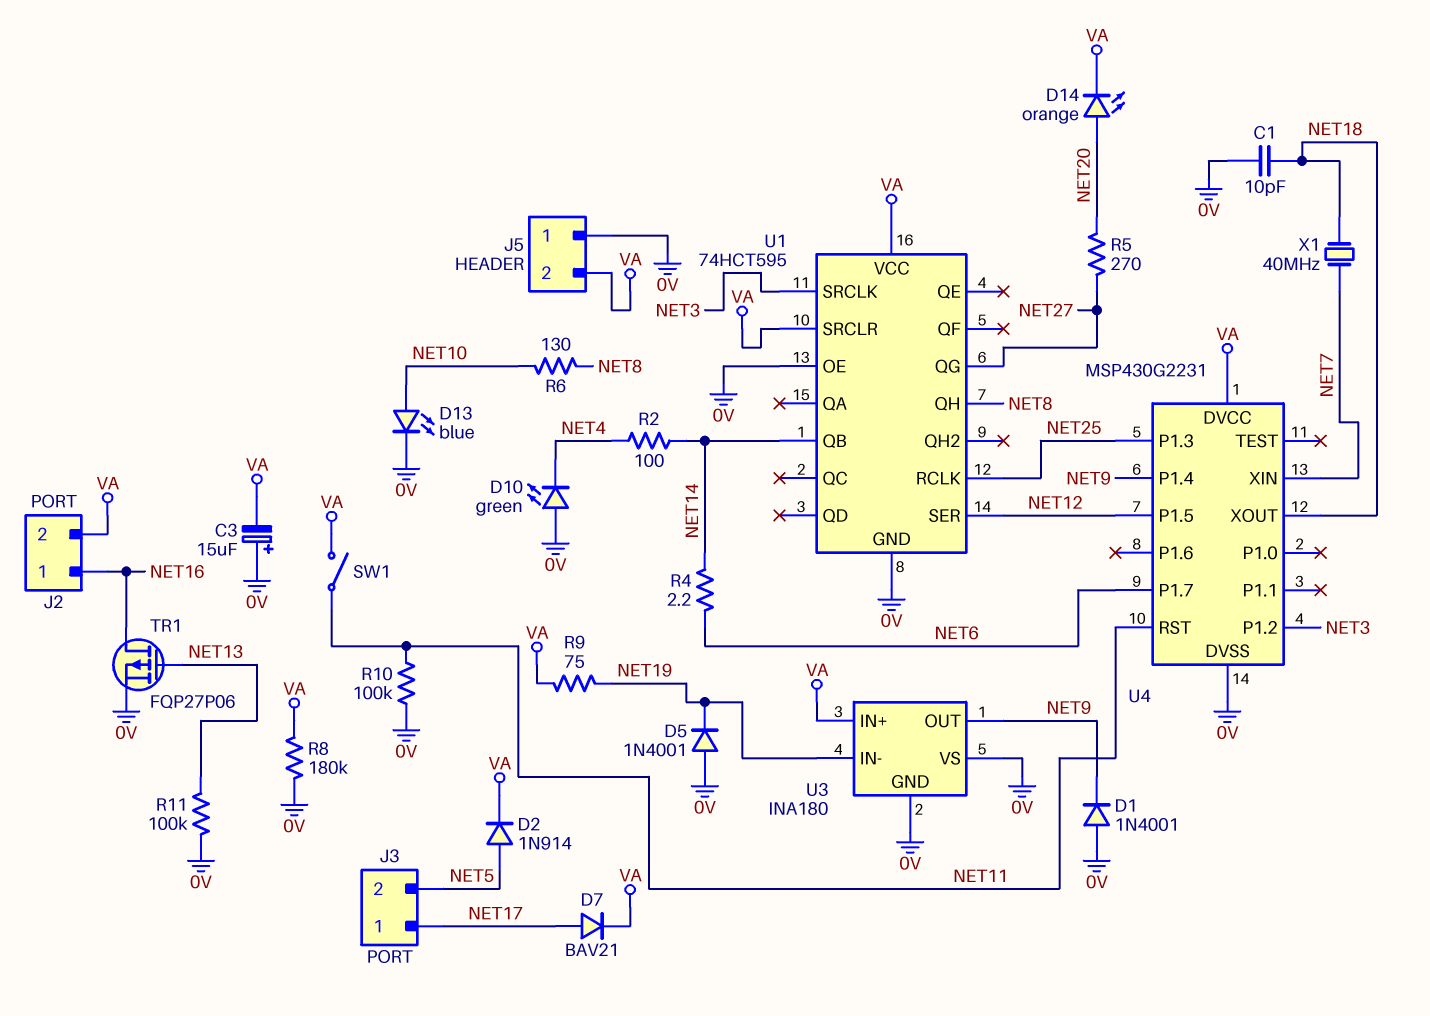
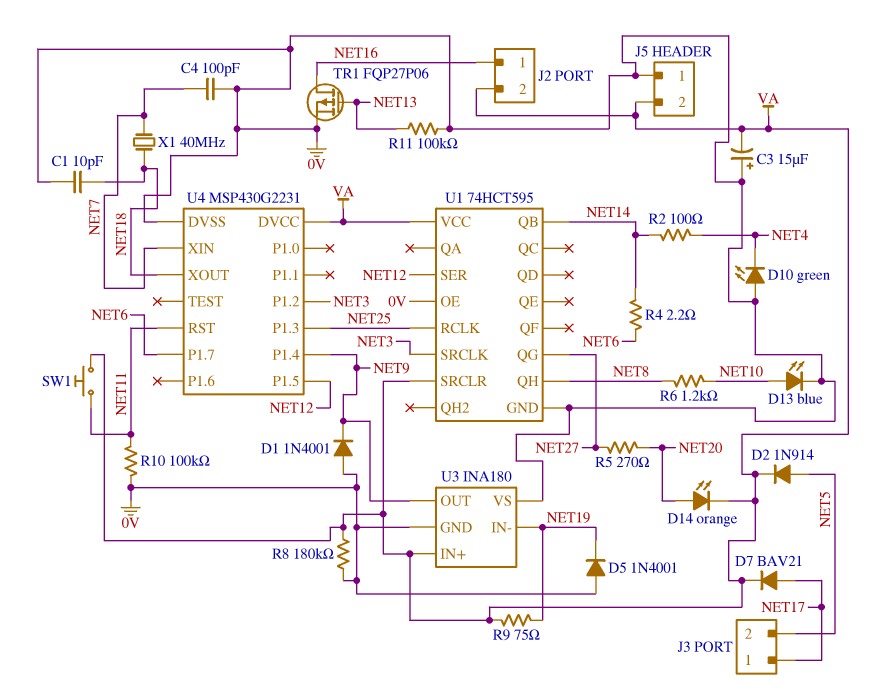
C4: none -> 100pF (0V, NET7)
R6: 130 (NET8, NET10) -> 1.2k (NET8, NET10)
SW1: switch (NET11, VA) -> button (NET11, VA)

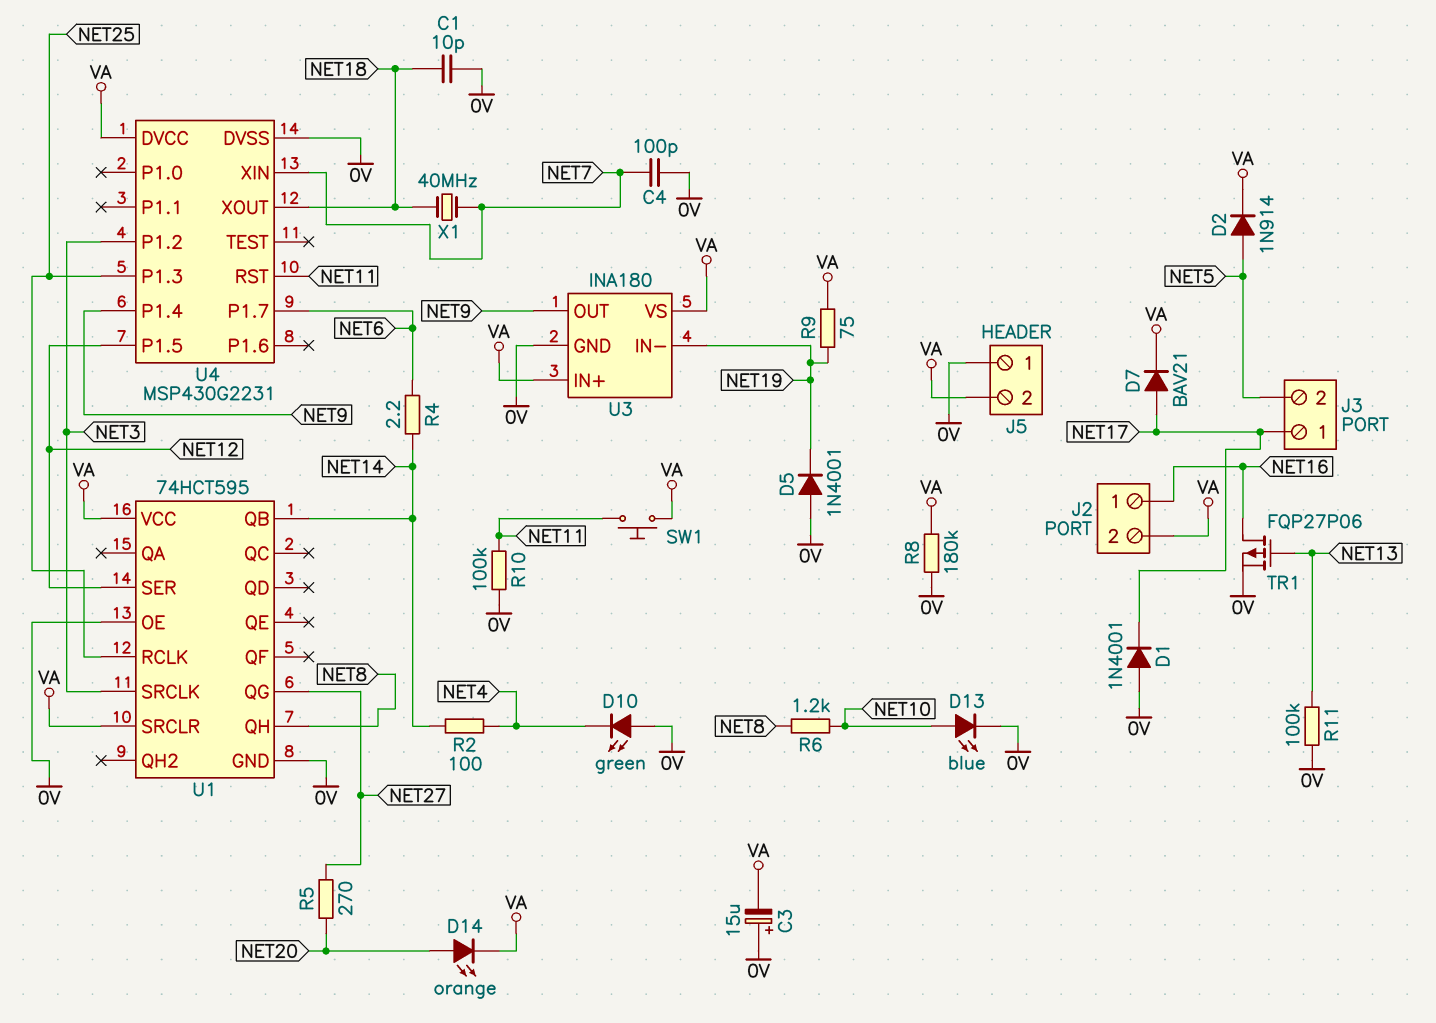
D1: diode 1N4001 (A 0V, K NET9) -> diode 1N4001 (A 0V, K NET17)
U3 pin VS: 0V -> VA

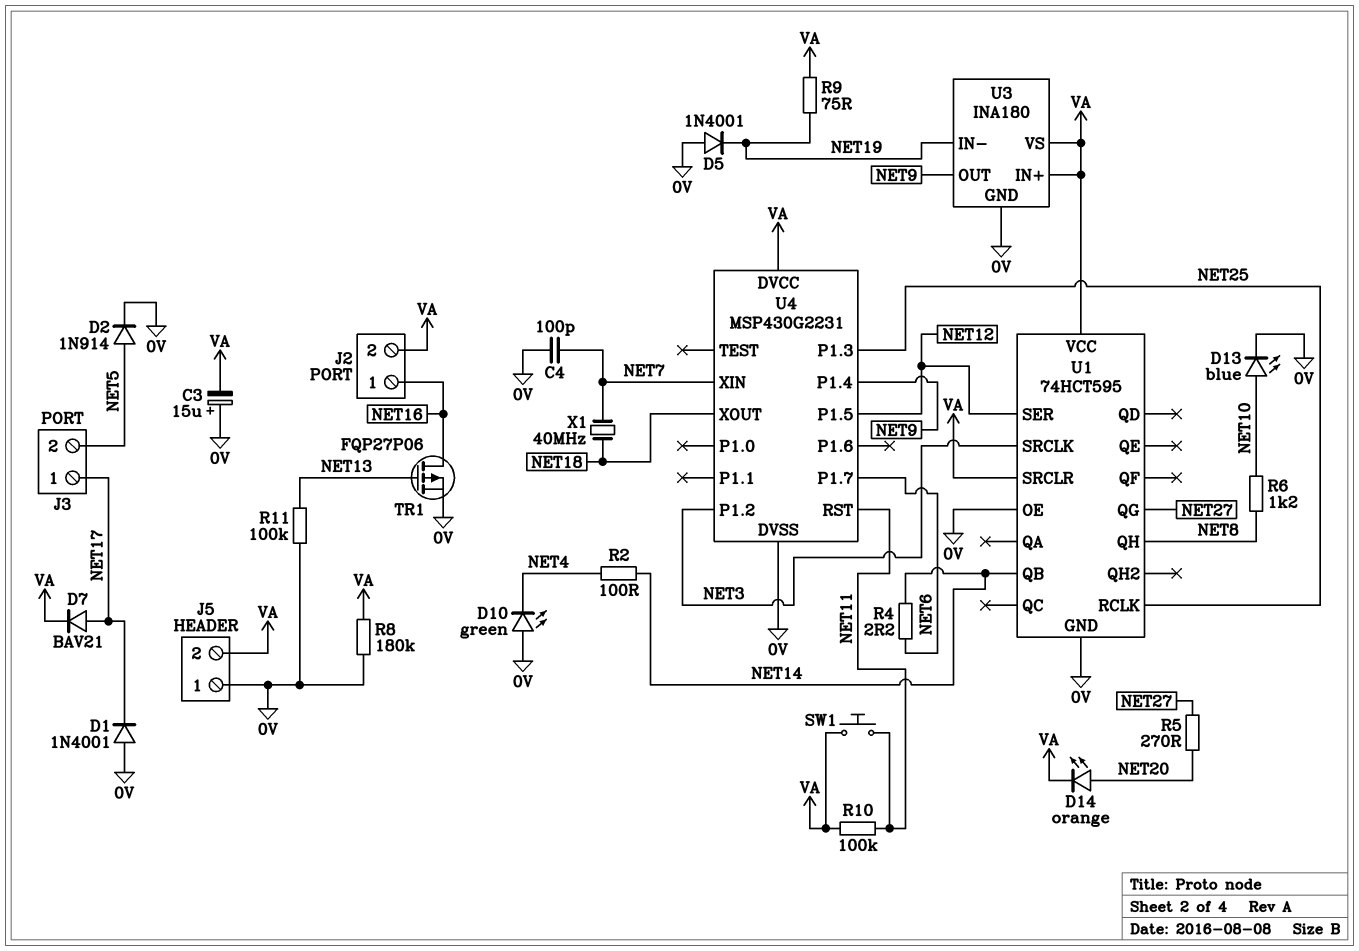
C1: 10pF (0V, NET18) -> none
D2: diode 1N914 (A NET5, K VA) -> diode 1N914 (A NET5, K 0V)
R10: 100k (0V, NET11) -> 100k (NET11, VA)

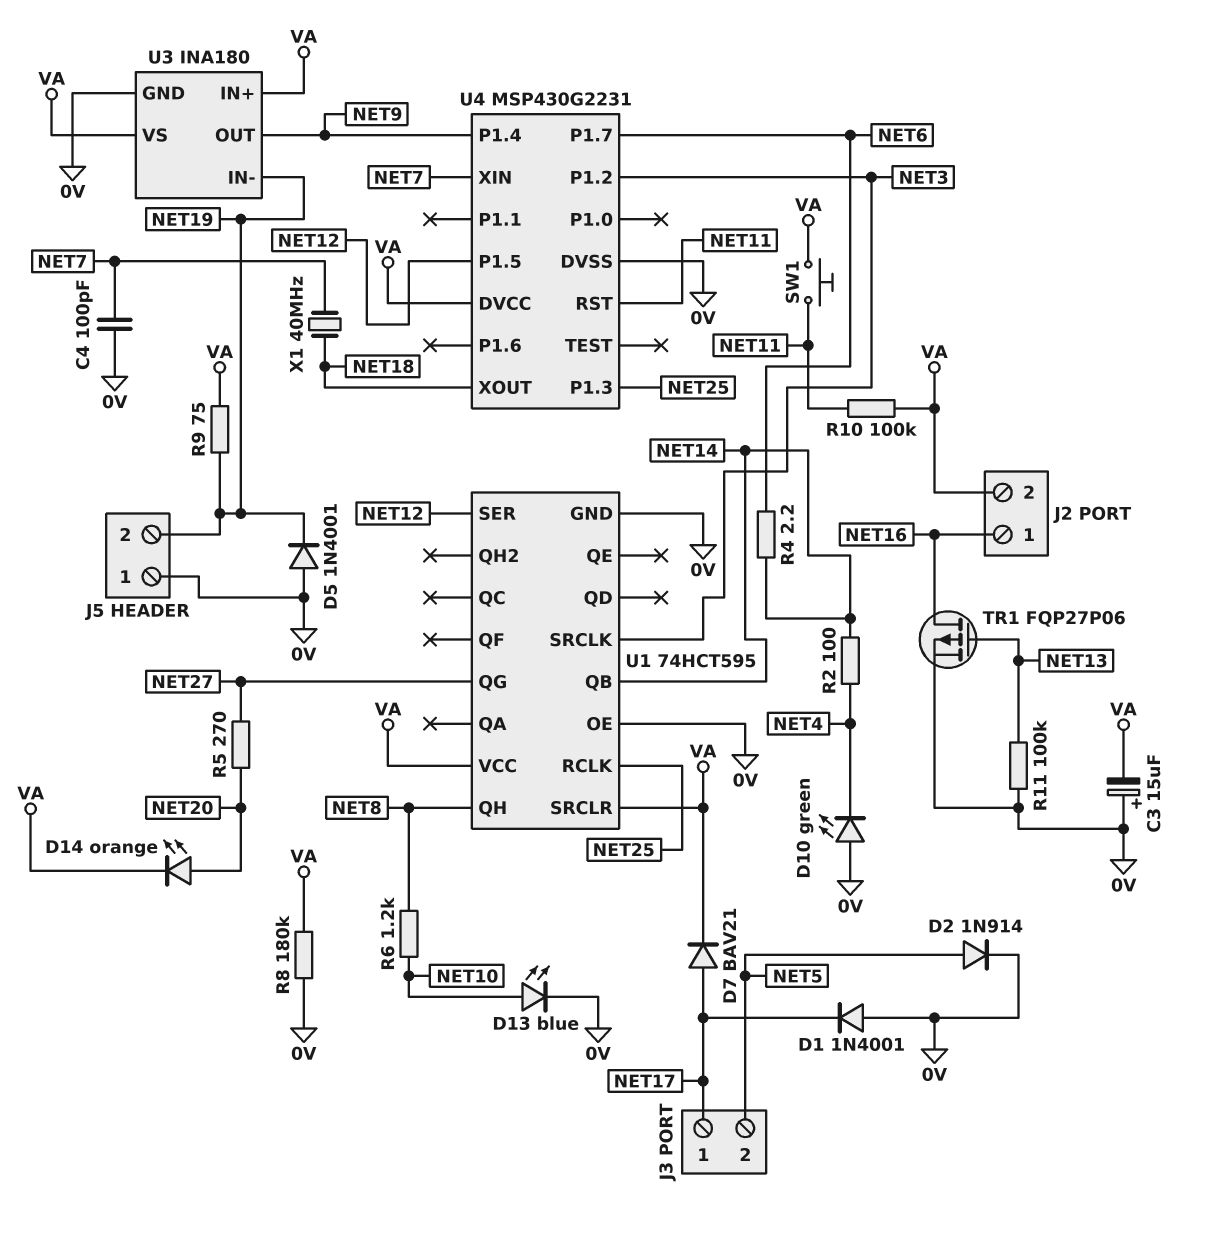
J5 pin 2: VA -> NET19

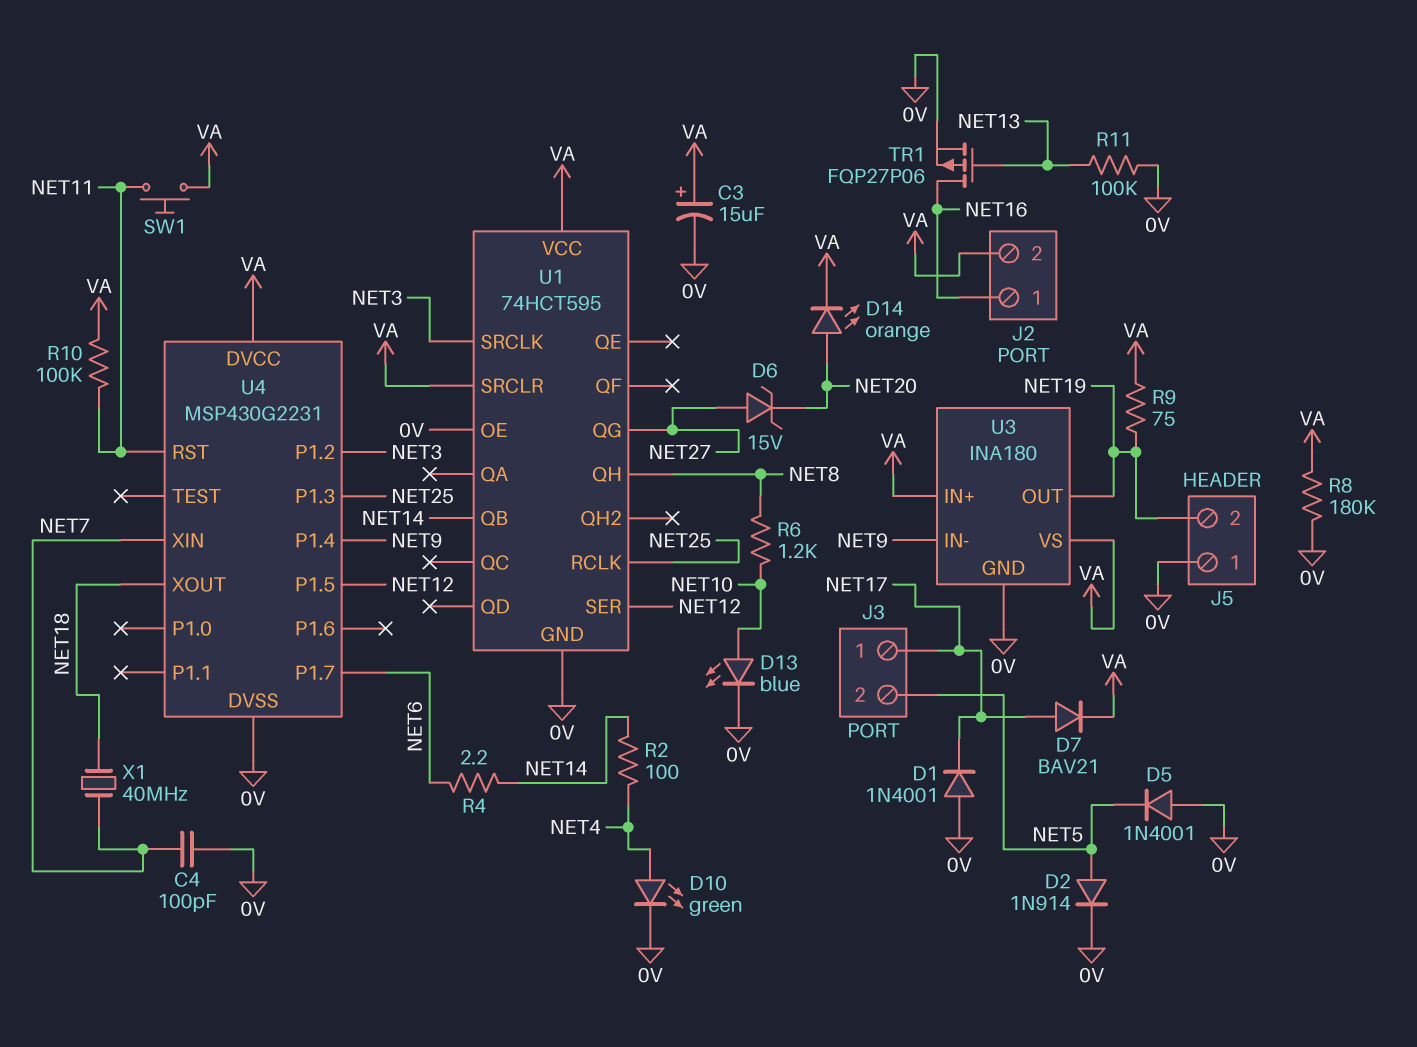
C3: 15uF (plus 0V, minus VA) -> 15uF (plus VA, minus 0V)
D5: diode 1N4001 (A 0V, K NET19) -> diode 1N4001 (A 0V, K NET5)
D6: none -> zener 15V (A NET27, K NET20)
D10: LED green (A 0V, K NET4) -> LED green (A NET4, K 0V)
R5: 270 (NET20, NET27) -> none
U3 pin IN-: NET19 -> NET9
U3 pin OUT: NET9 -> NET19

